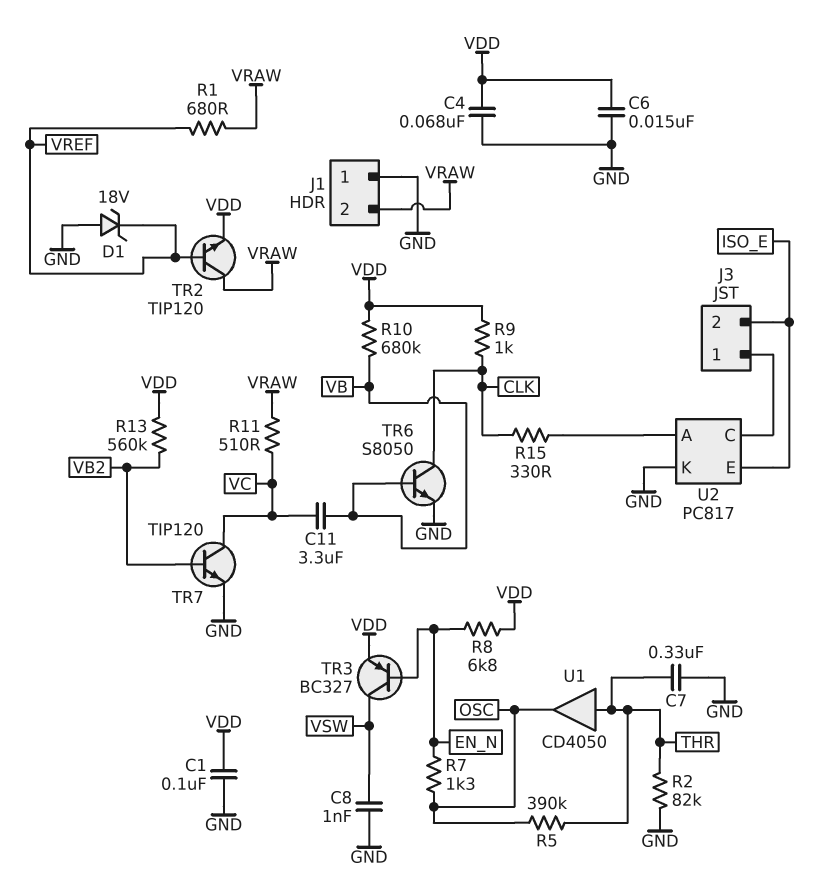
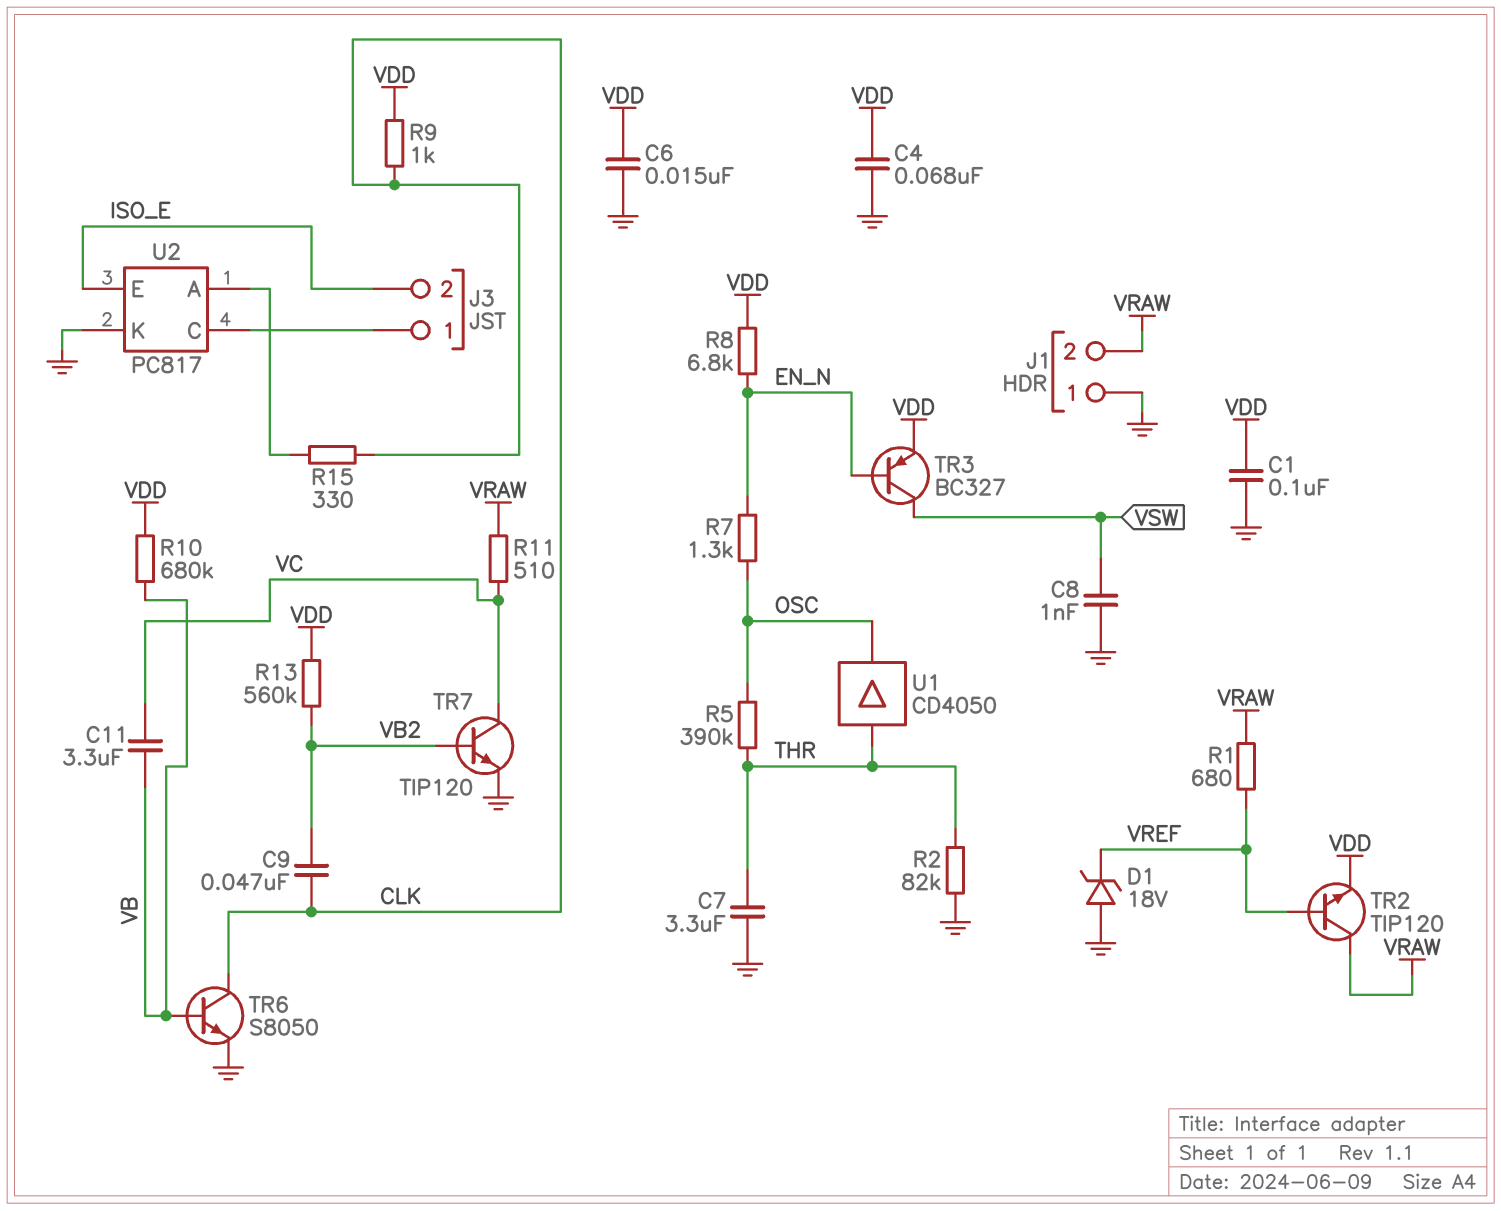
C7: 330nF (GND, THR) -> 3.3uF (GND, THR)
C9: none -> 47nF (CLK, VB2)

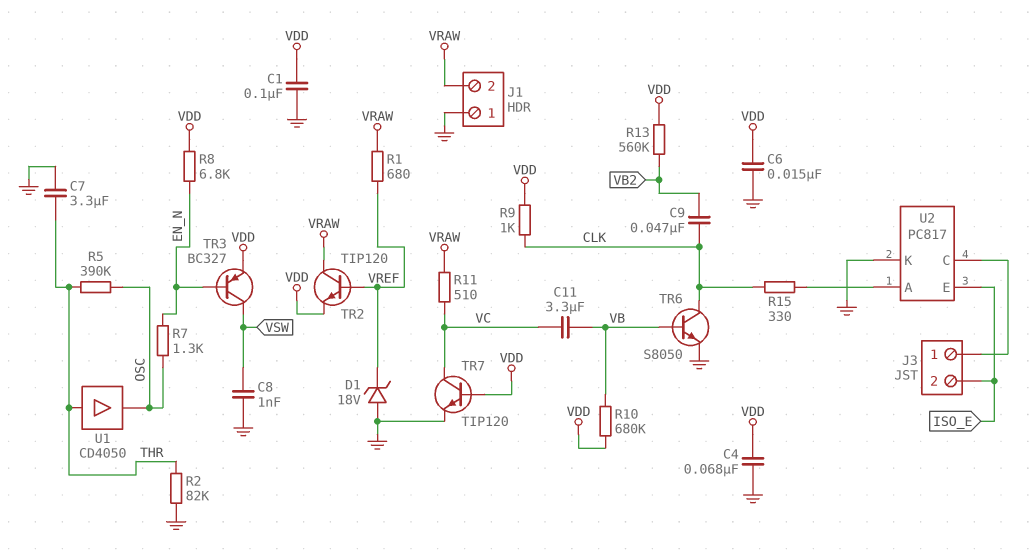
TR7: NPN TIP120 (B VB2, C VC, E GND) -> NPN TIP120 (B VDD, C VC, E GND)

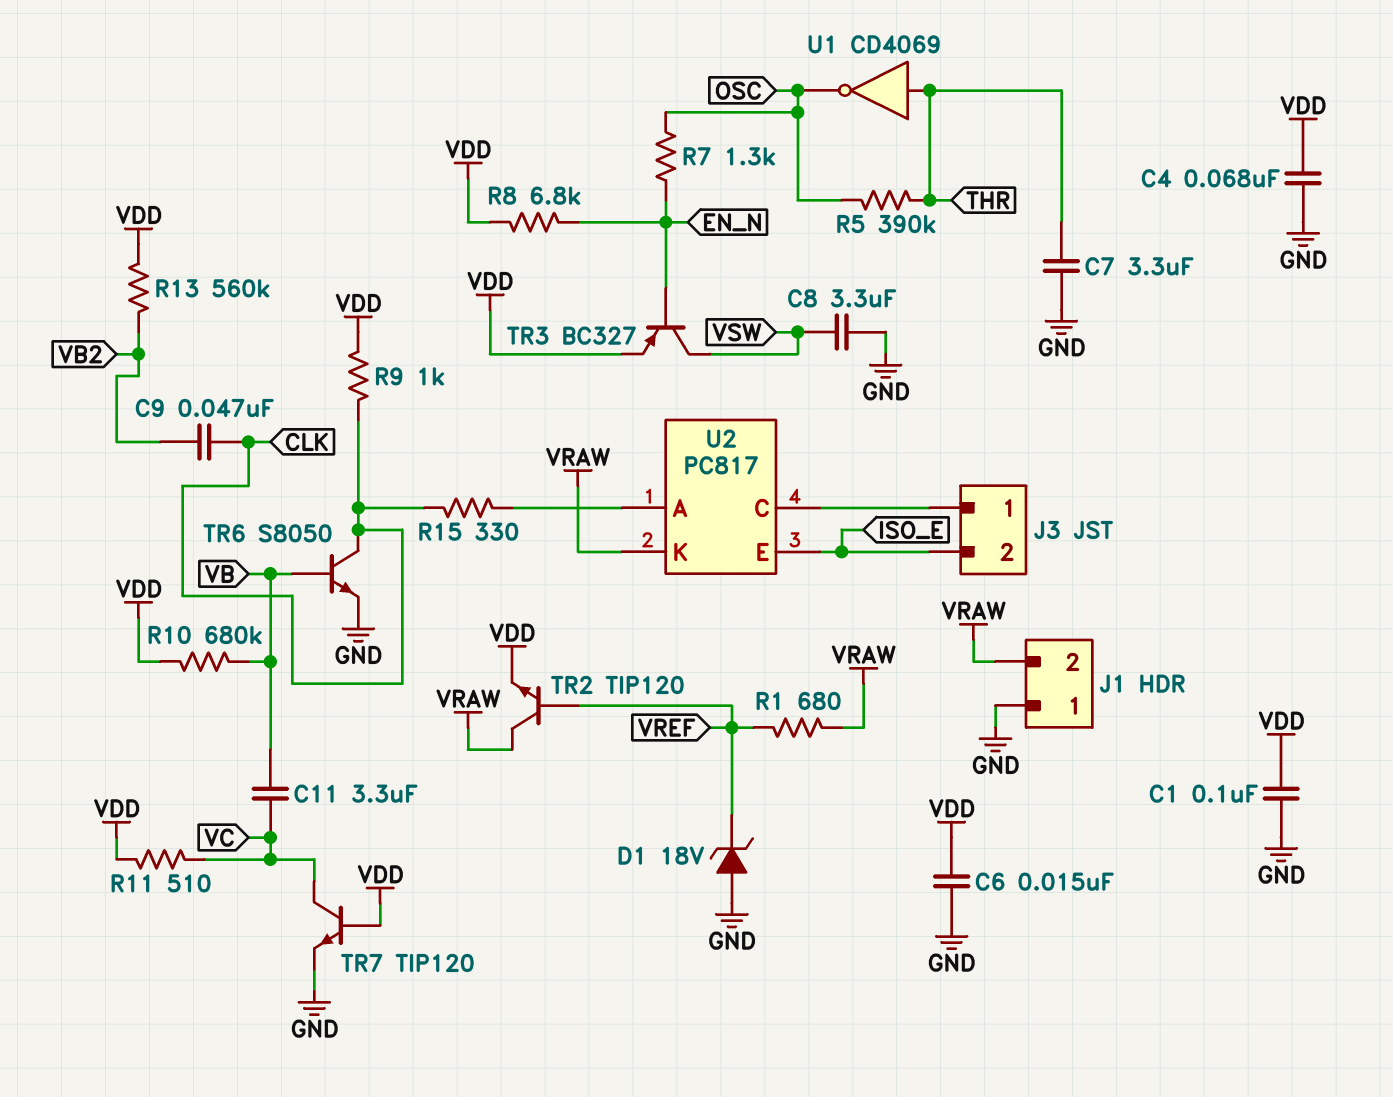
C8: 1nF (GND, VSW) -> 3.3uF (GND, VSW)
R2: 82k (GND, THR) -> none
R11: 510 (VC, VRAW) -> 510 (VC, VDD)
U1: buffer CD4050 (in THR, out OSC) -> NOT CD4069 (in THR, out OSC)
U2 pin K: GND -> VRAW

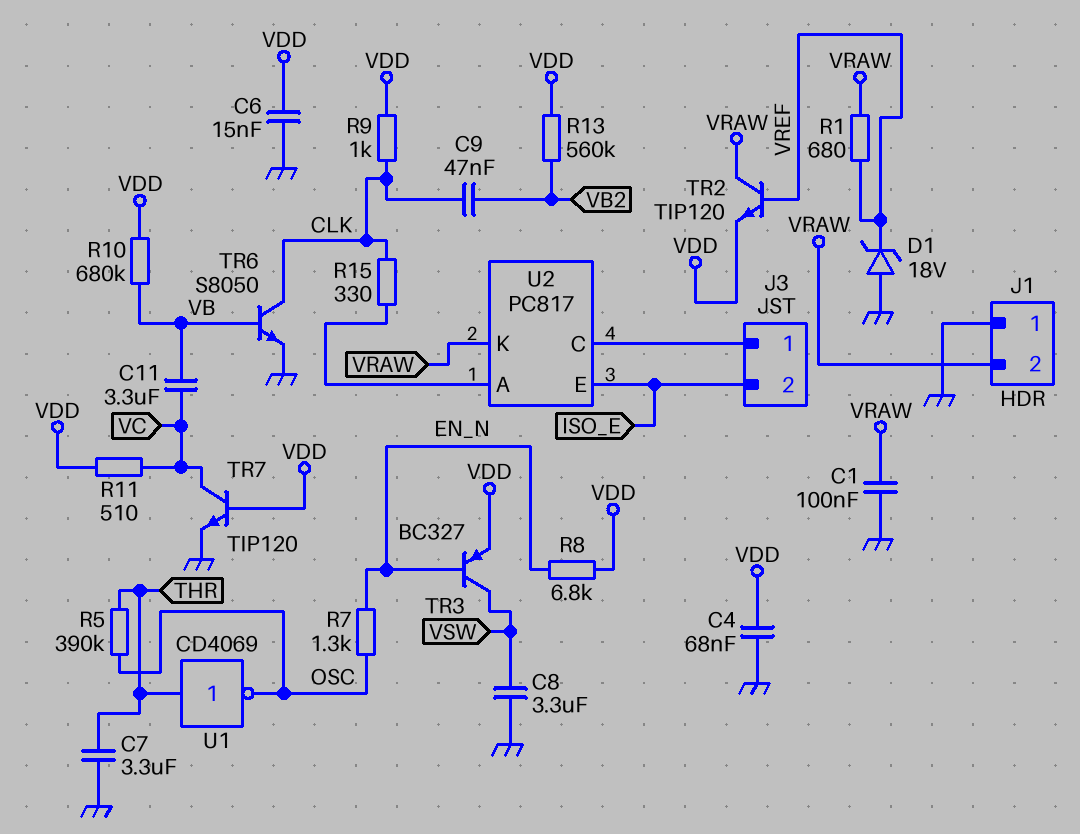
C1: 100nF (GND, VDD) -> 100nF (GND, VRAW)

